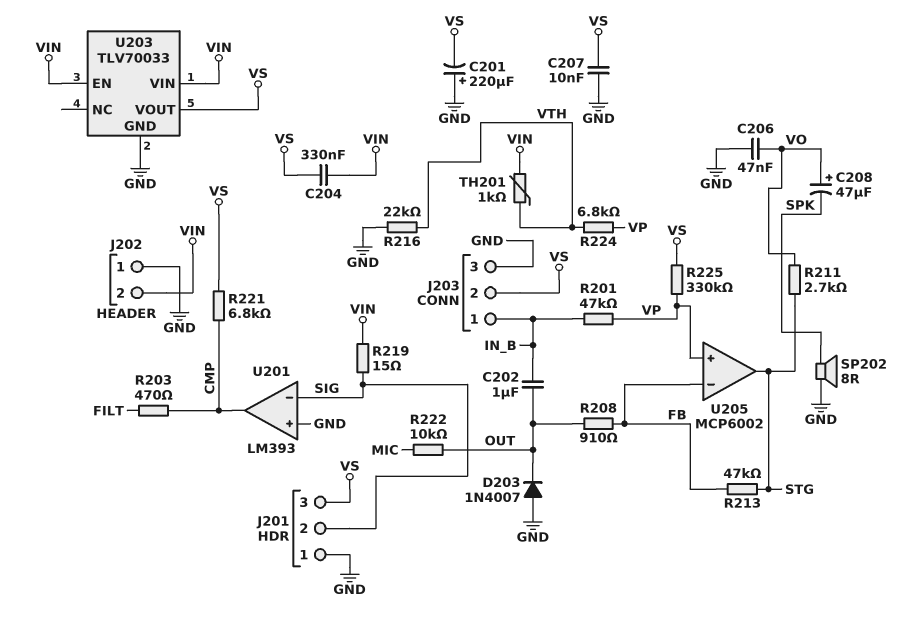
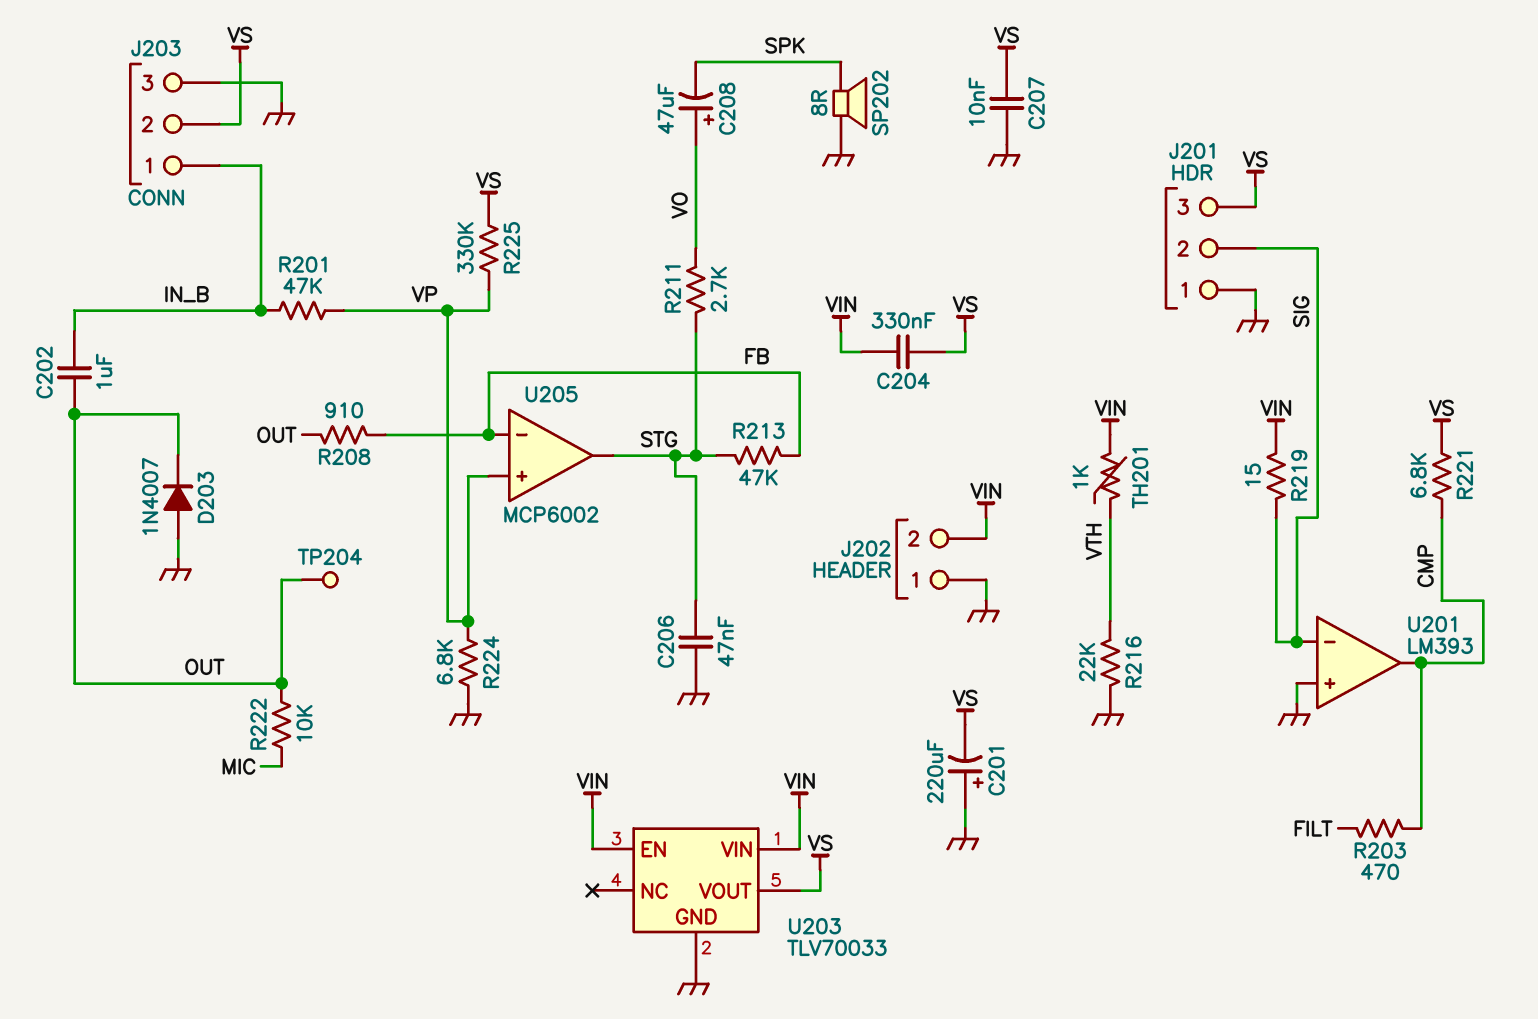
C206: 47nF (GND, VO) -> 47nF (GND, STG)
R224: 6.8k (VP, VTH) -> 6.8k (GND, VP)
TP204: none -> test point (OUT)

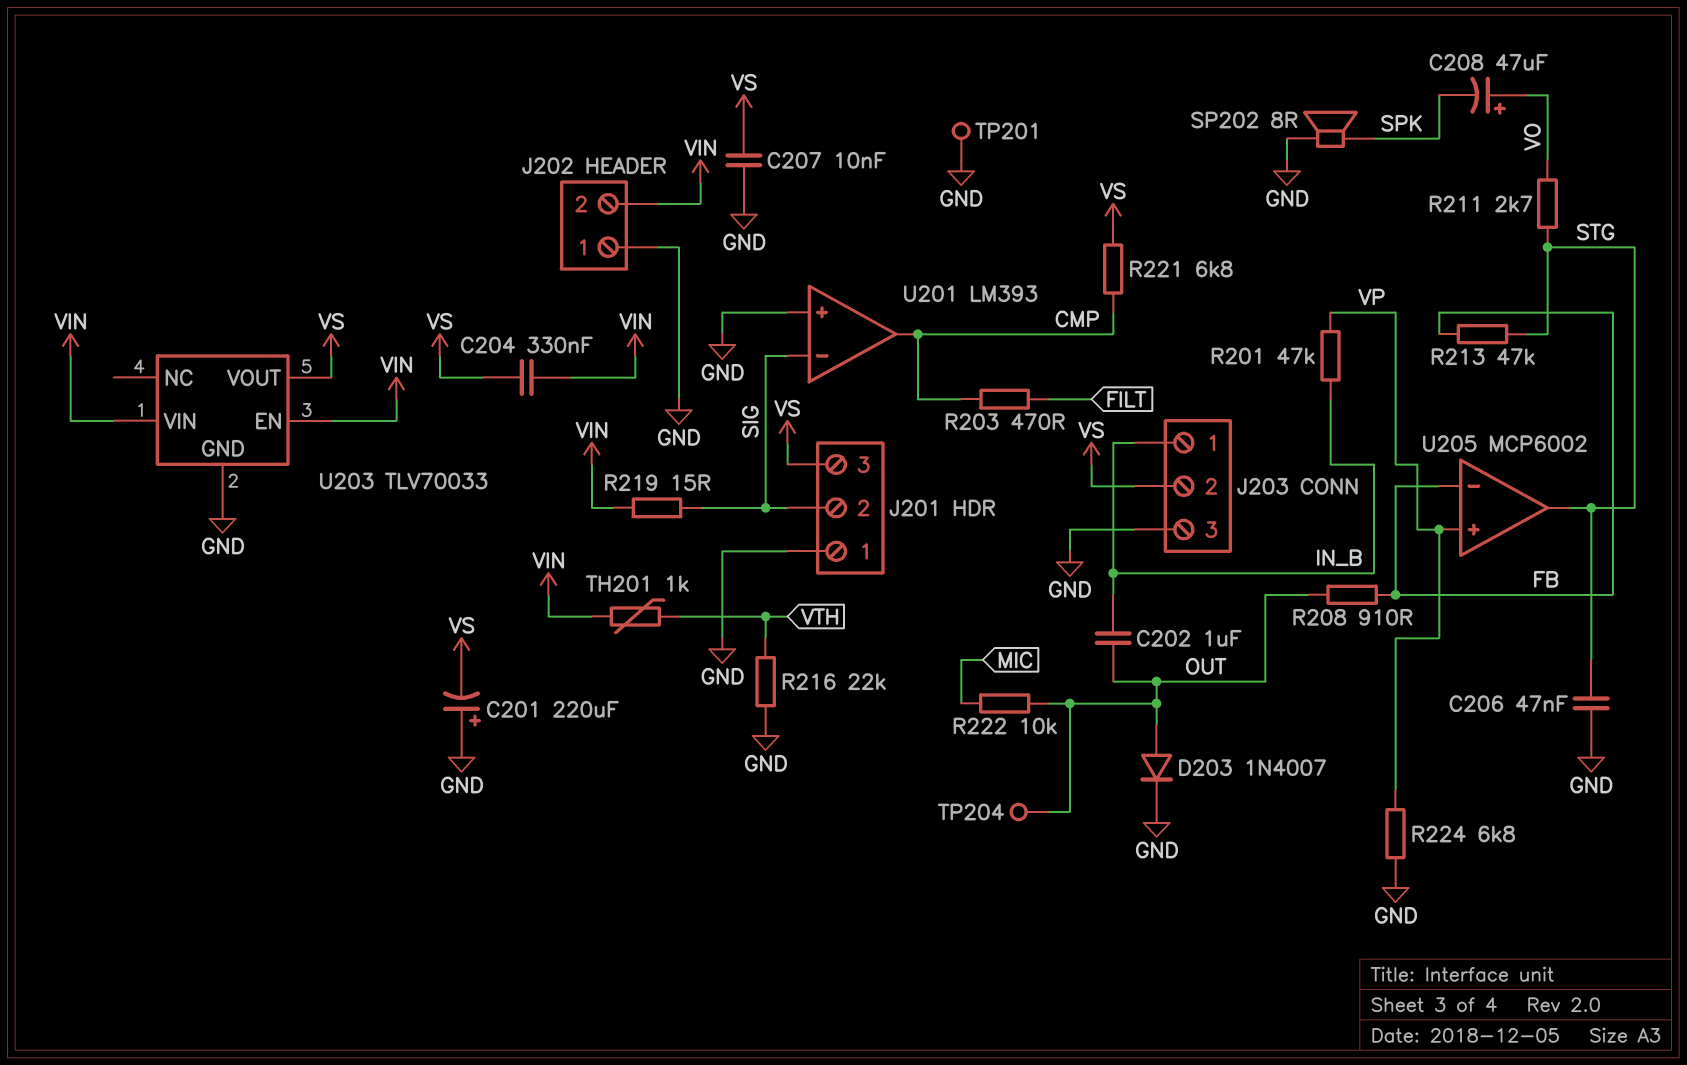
D203: diode 1N4007 (A GND, K OUT) -> diode 1N4007 (A OUT, K GND)
R225: 330k (VP, VS) -> none
TP201: none -> test point (GND)

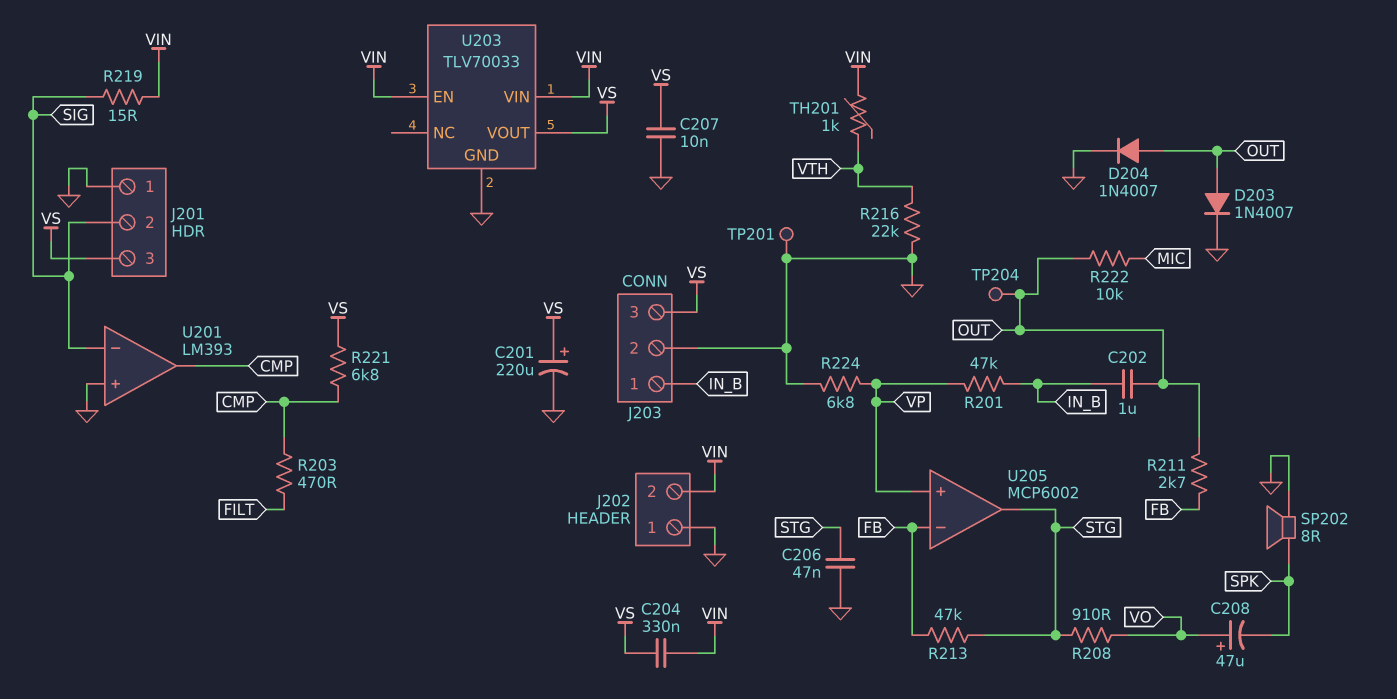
C201: 220uF (plus GND, minus VS) -> 220uF (plus VS, minus GND)
D204: none -> diode 1N4007 (A OUT, K GND)
J203 pin 2: VS -> GND
J203 pin 3: GND -> VS
R208: 910 (FB, OUT) -> 910 (STG, VO)
R211: 2.7k (STG, VO) -> 2.7k (FB, OUT)

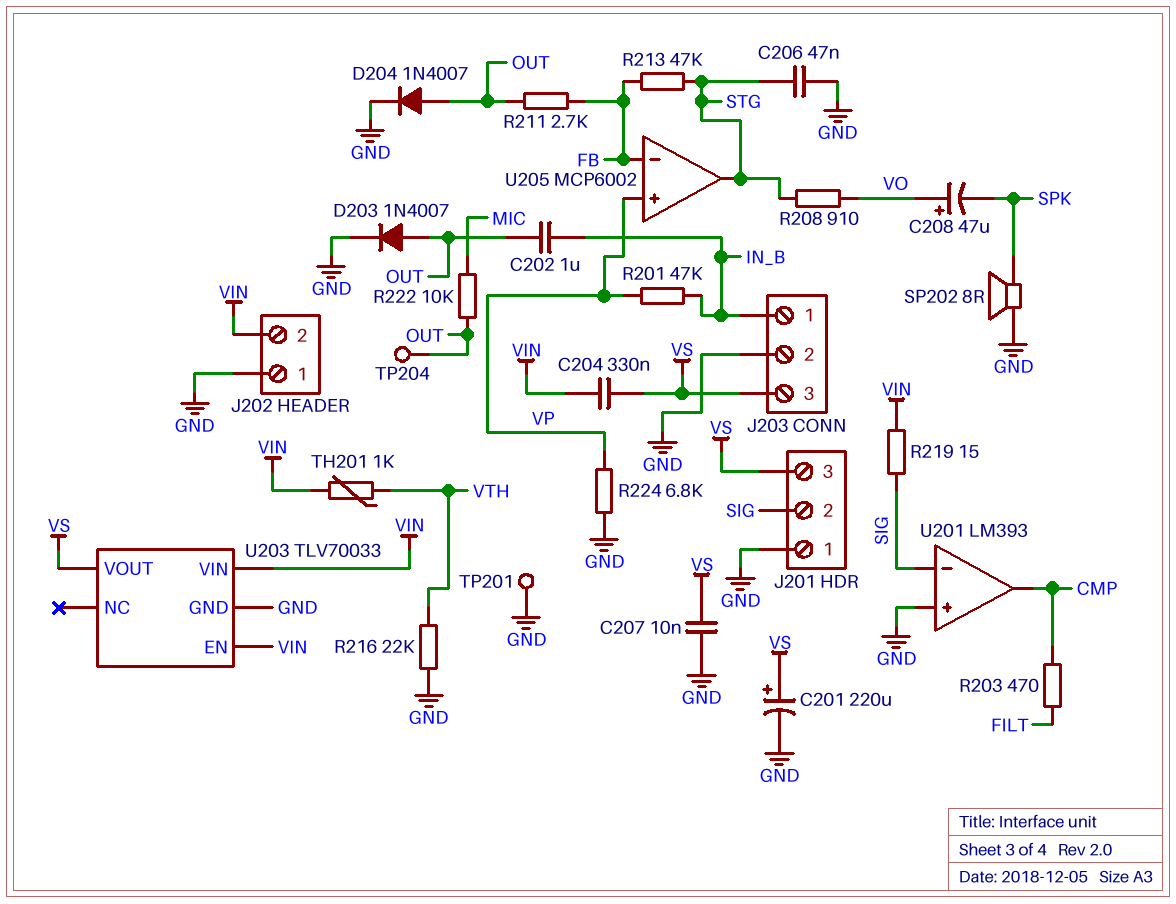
R221: 6.8k (CMP, VS) -> none

